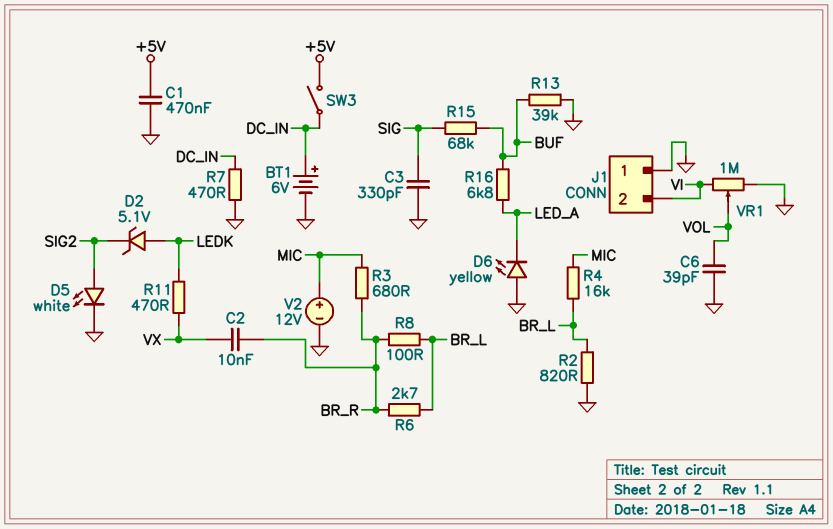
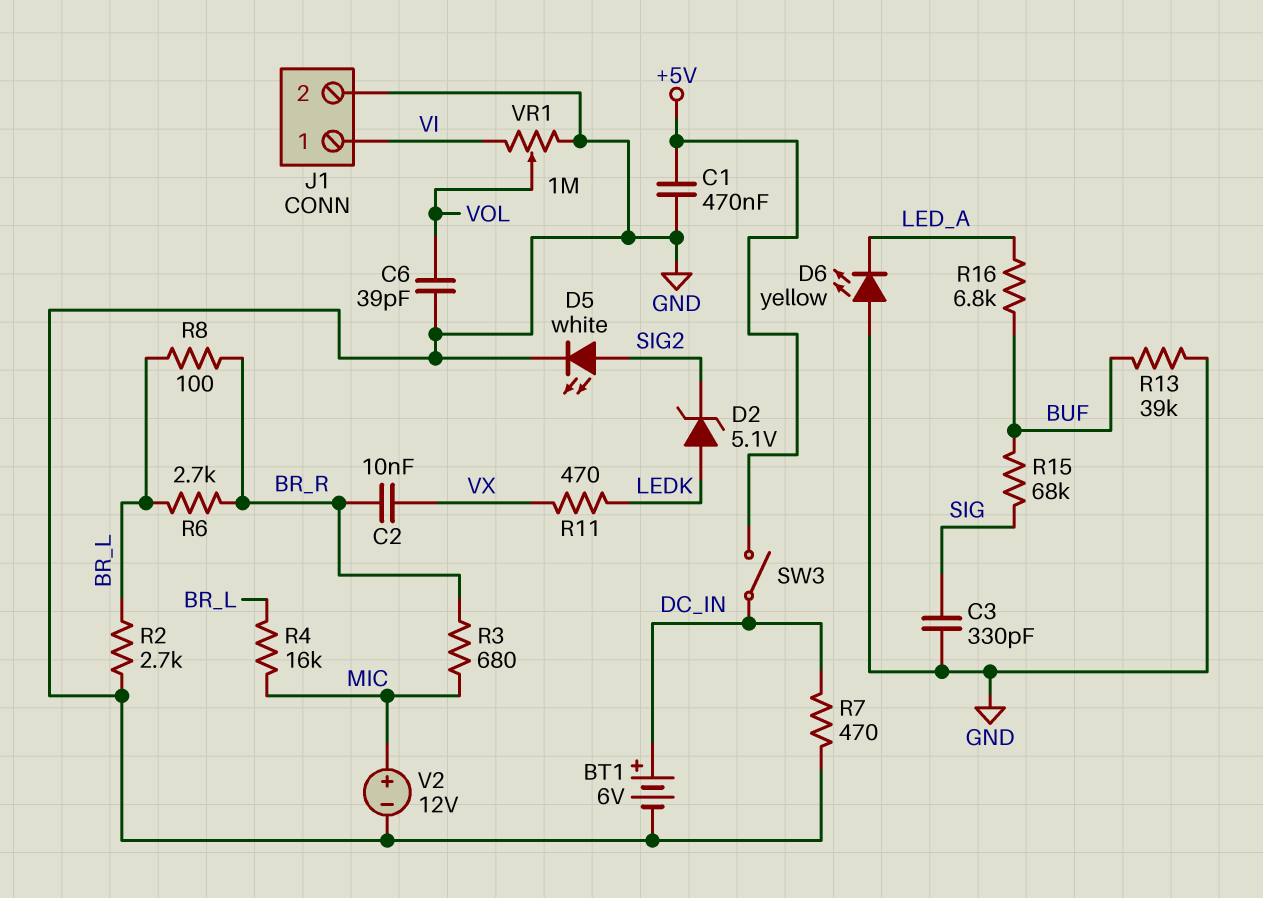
J1 pin 1: GND -> VI
J1 pin 2: VI -> GND
R2: 820 (BR_L, GND) -> 2.7k (BR_L, GND)

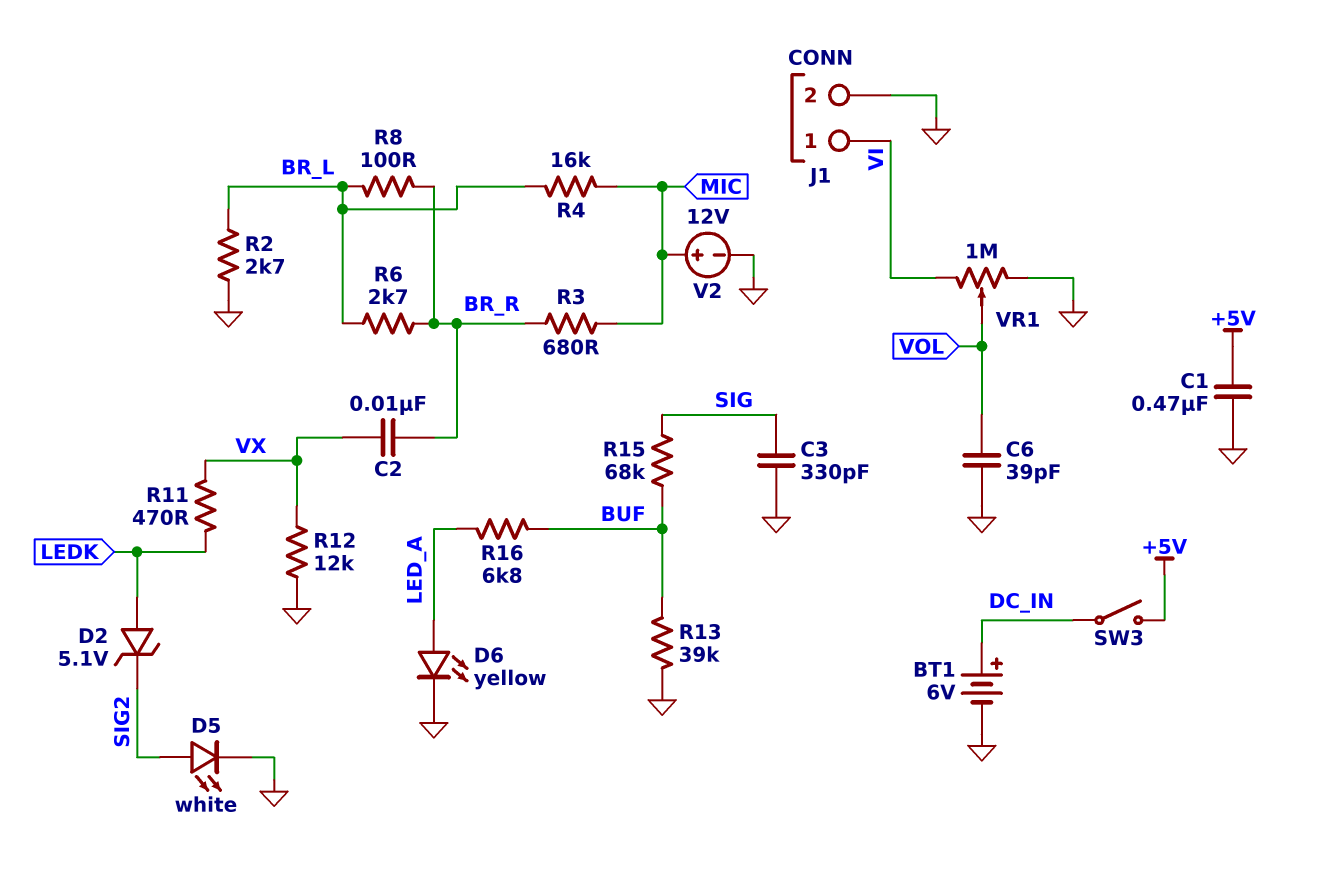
D6: LED yellow (A GND, K LED_A) -> LED yellow (A LED_A, K GND)
R7: 470 (DC_IN, GND) -> none
R12: none -> 12k (GND, VX)

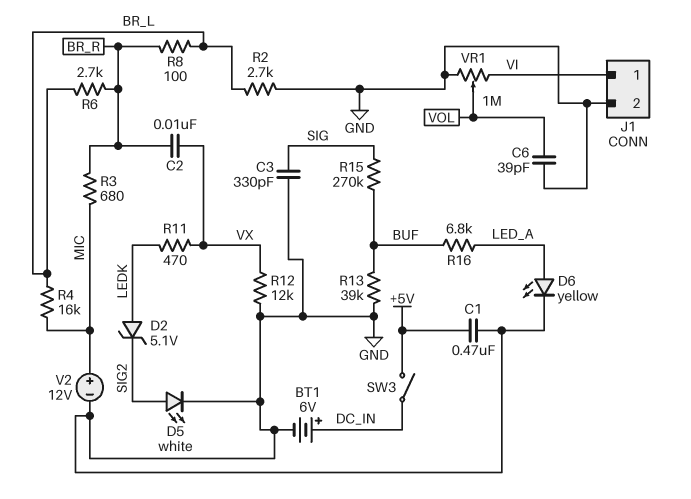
R15: 68k (BUF, SIG) -> 270k (BUF, SIG)

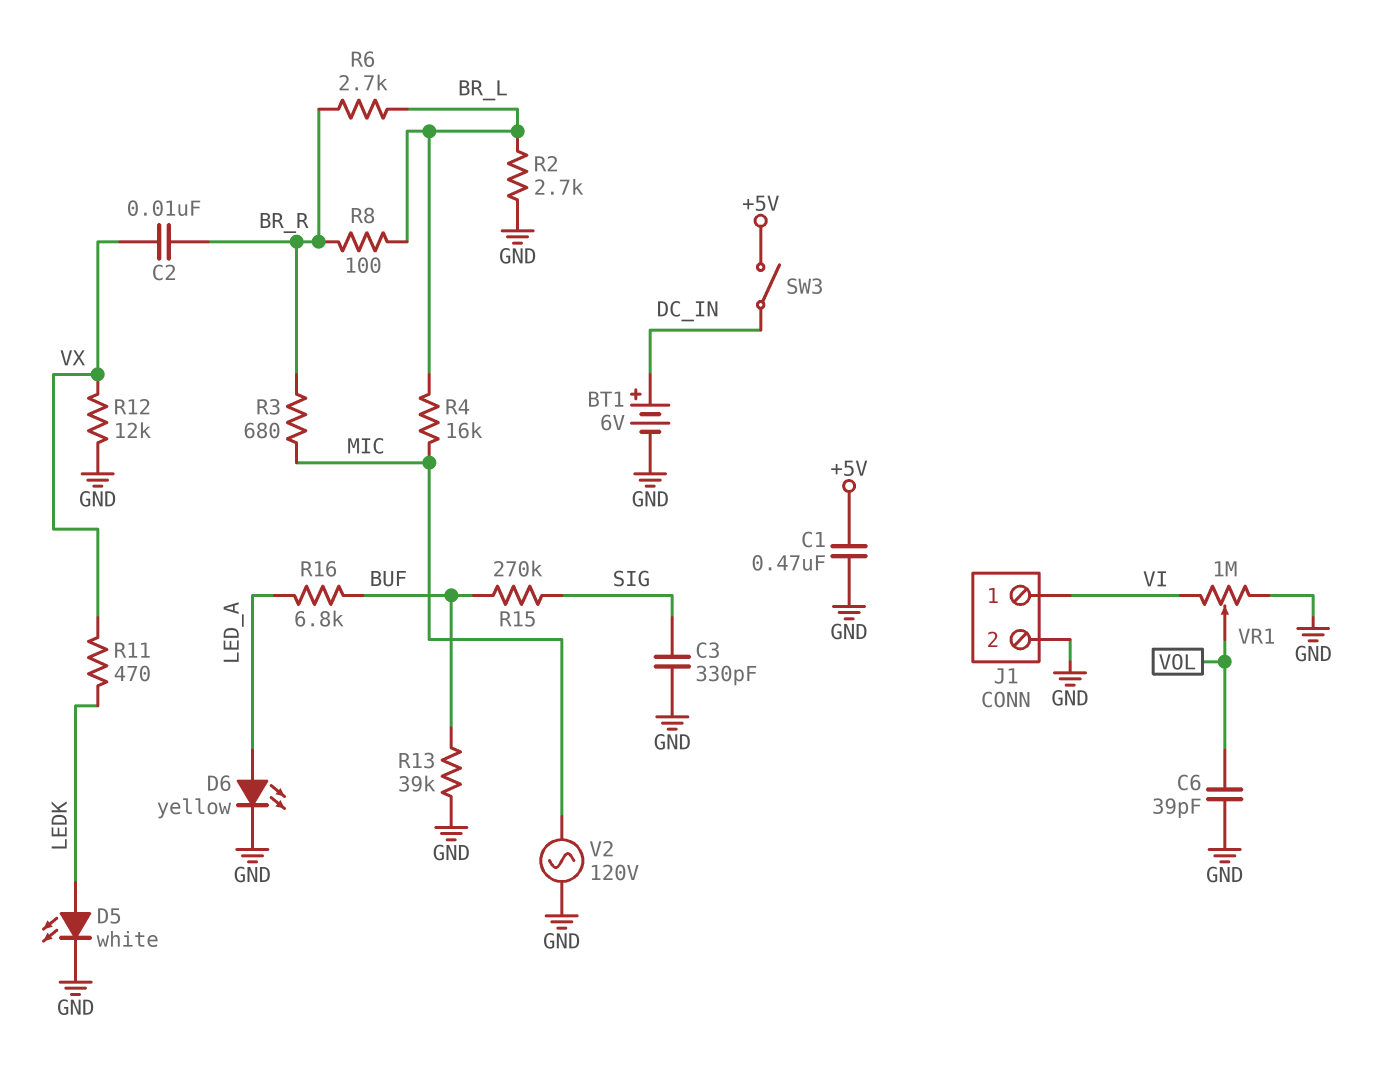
D2: zener 5.1V (A LEDK, K SIG2) -> none
D5: LED white (A SIG2, K GND) -> LED white (A LEDK, K GND)
V2: 12V (plus MIC, minus GND) -> AC 120V (GND, MIC)

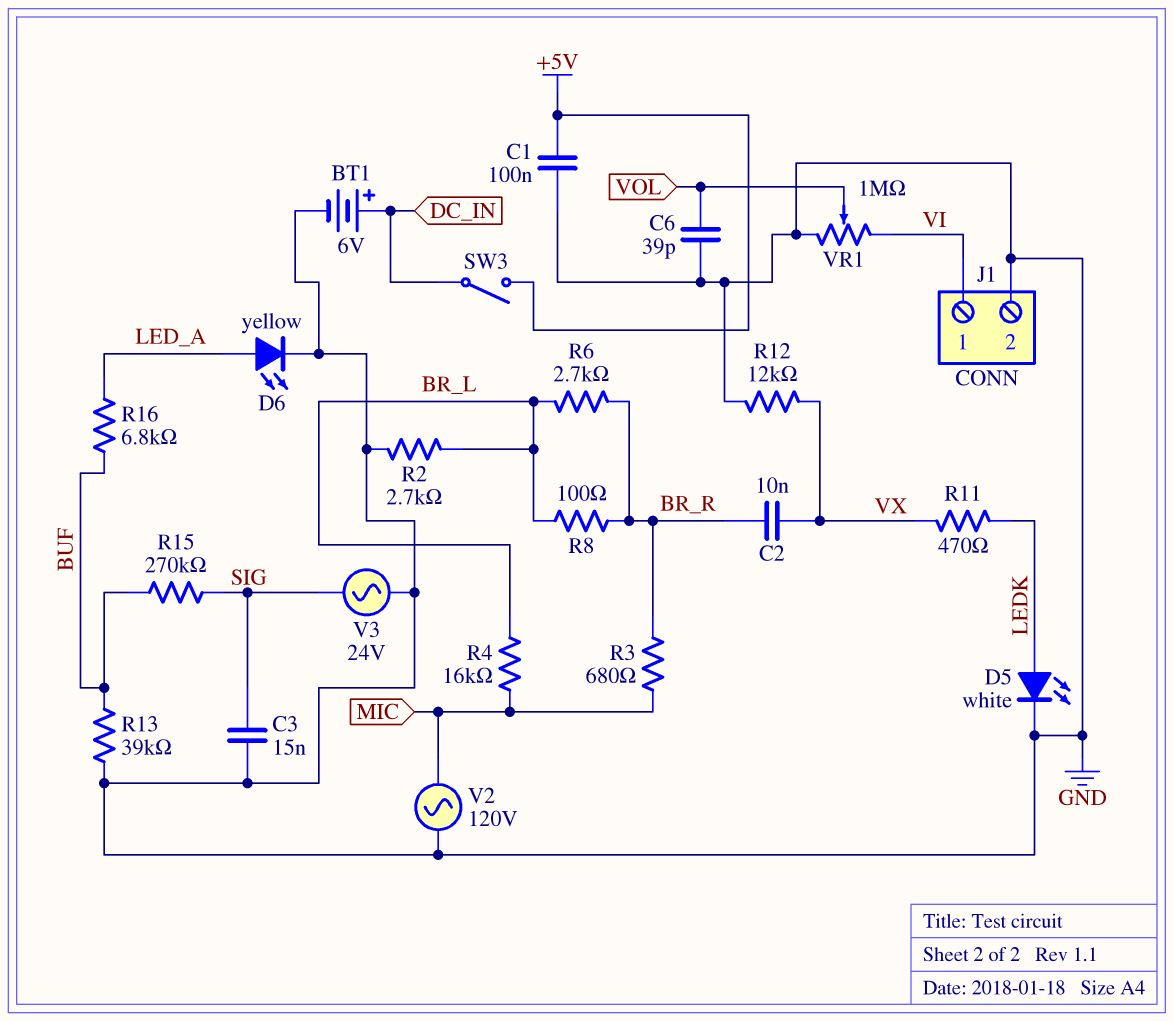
C1: 470nF (+5V, GND) -> 100nF (+5V, GND)
C3: 330pF (GND, SIG) -> 15nF (GND, SIG)
V3: none -> AC 24V (GND, SIG)

